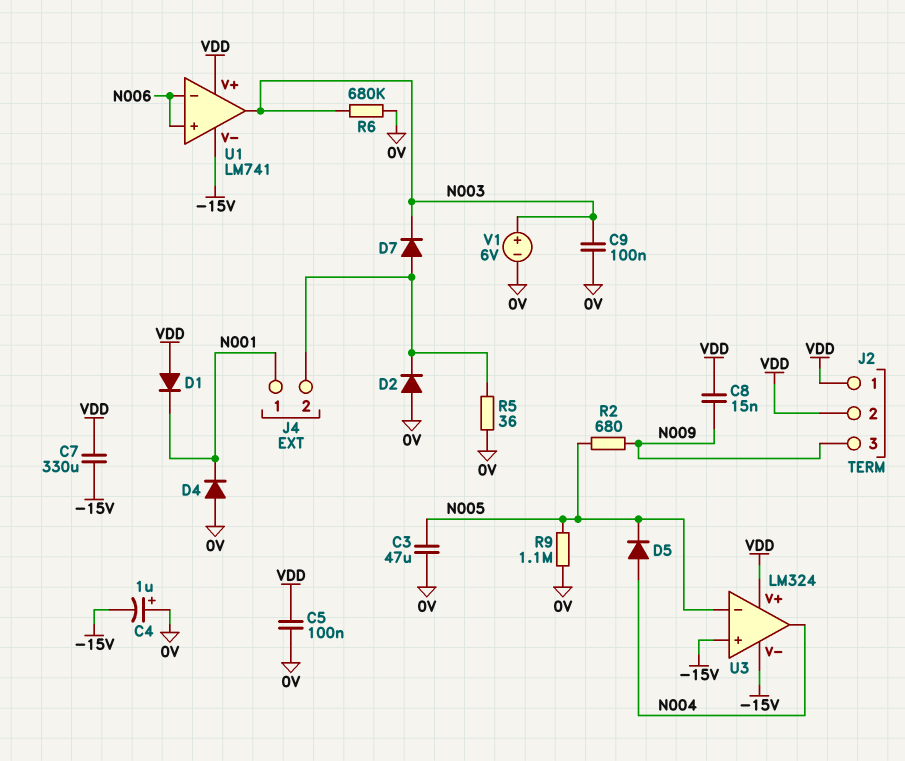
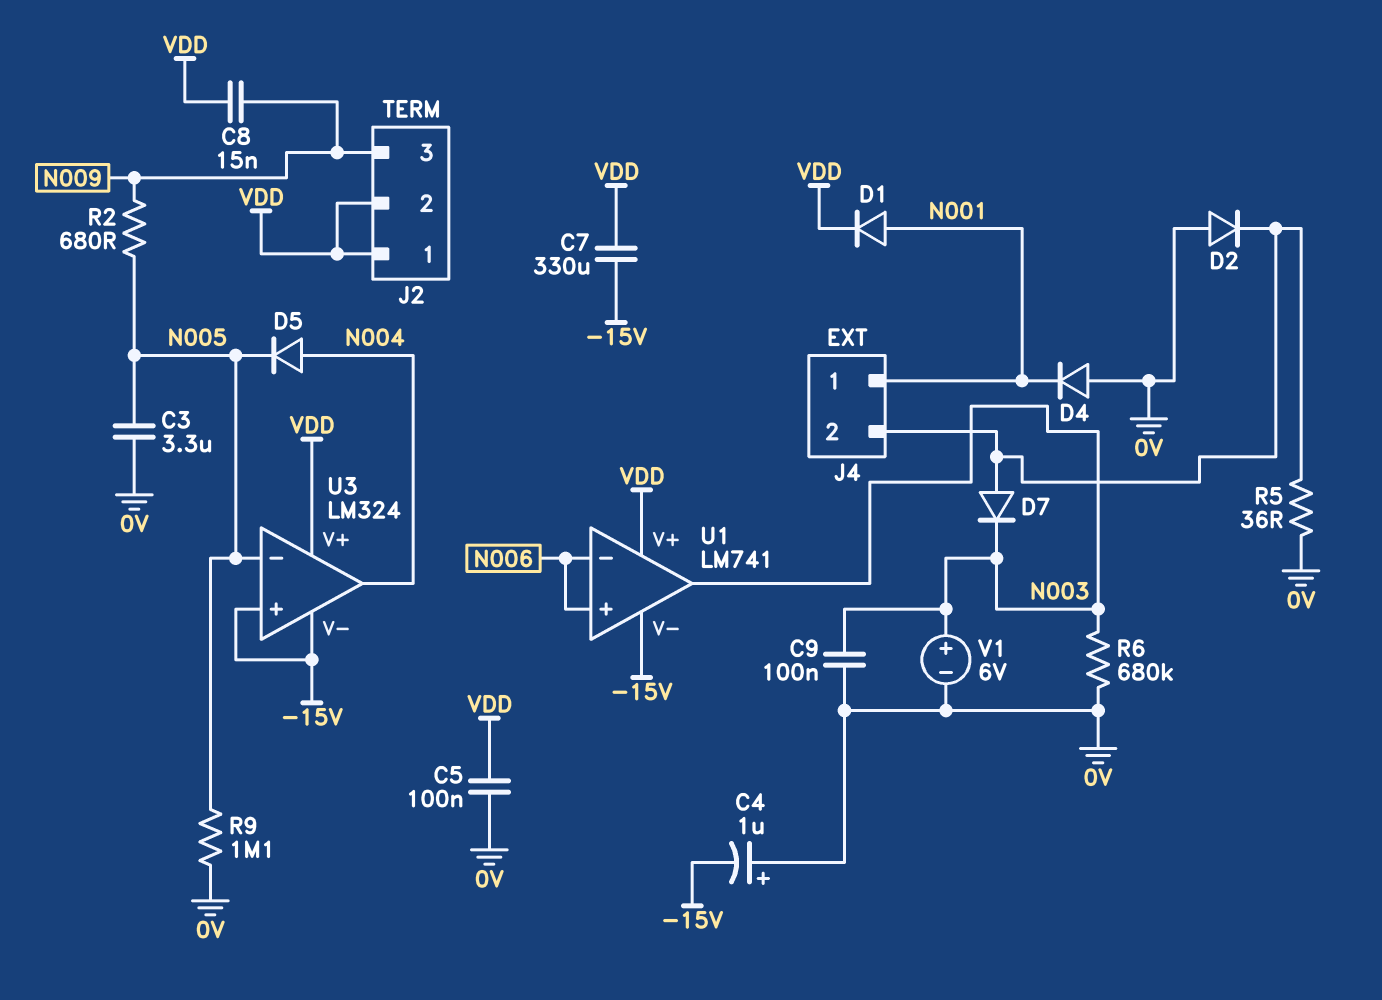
C3: 47uF (0V, N005) -> 3.3uF (0V, N005)
D1: diode (A VDD, K N001) -> diode (A N001, K VDD)

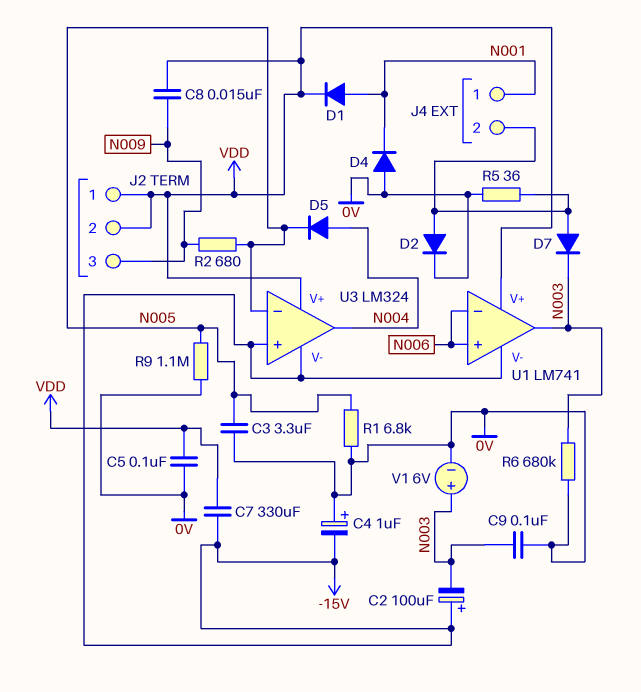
C2: none -> 100uF (plus -15V, minus N003)
D2: diode (A 0V, K J4/2) -> diode (A J4/2, K 0V)
R1: none -> 6.8k (0V, N005)

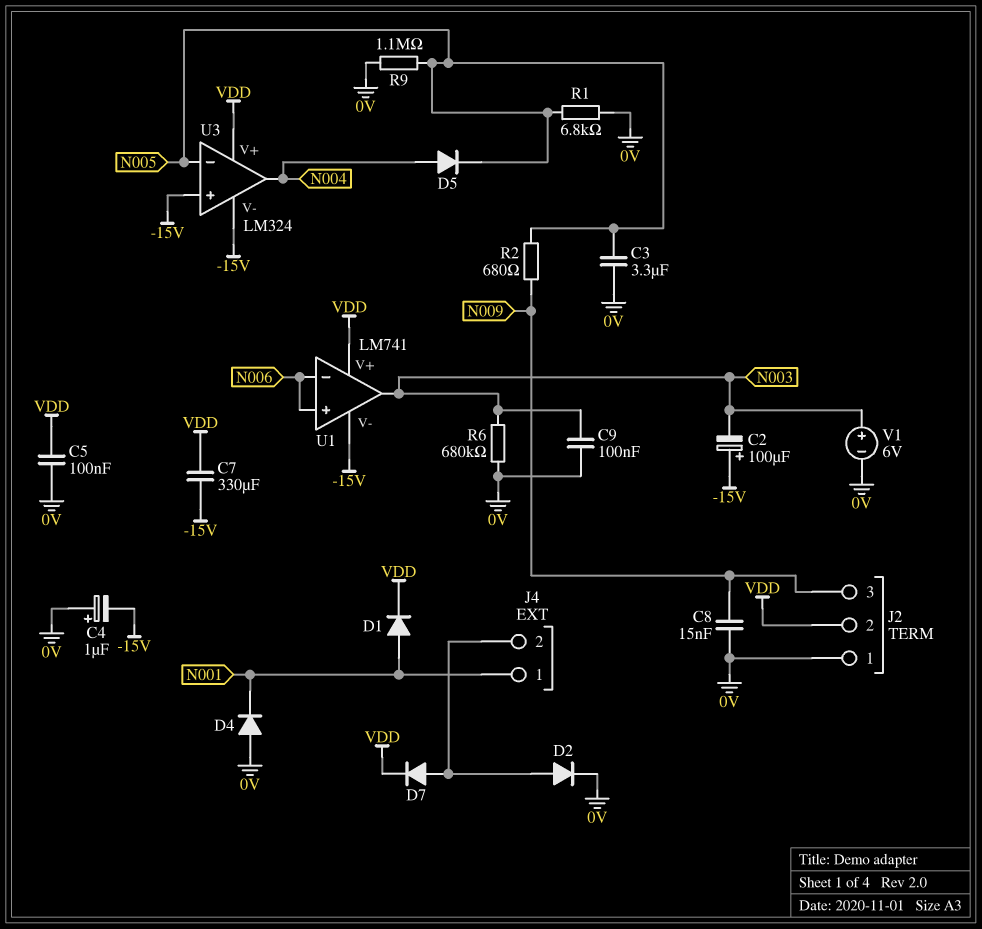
C8: 15nF (N009, VDD) -> 15nF (0V, N009)
D7: diode (A J4/2, K N003) -> diode (A J4/2, K VDD)
J2 pin 1: VDD -> 0V
R5: 36 (0V, J4/2) -> none

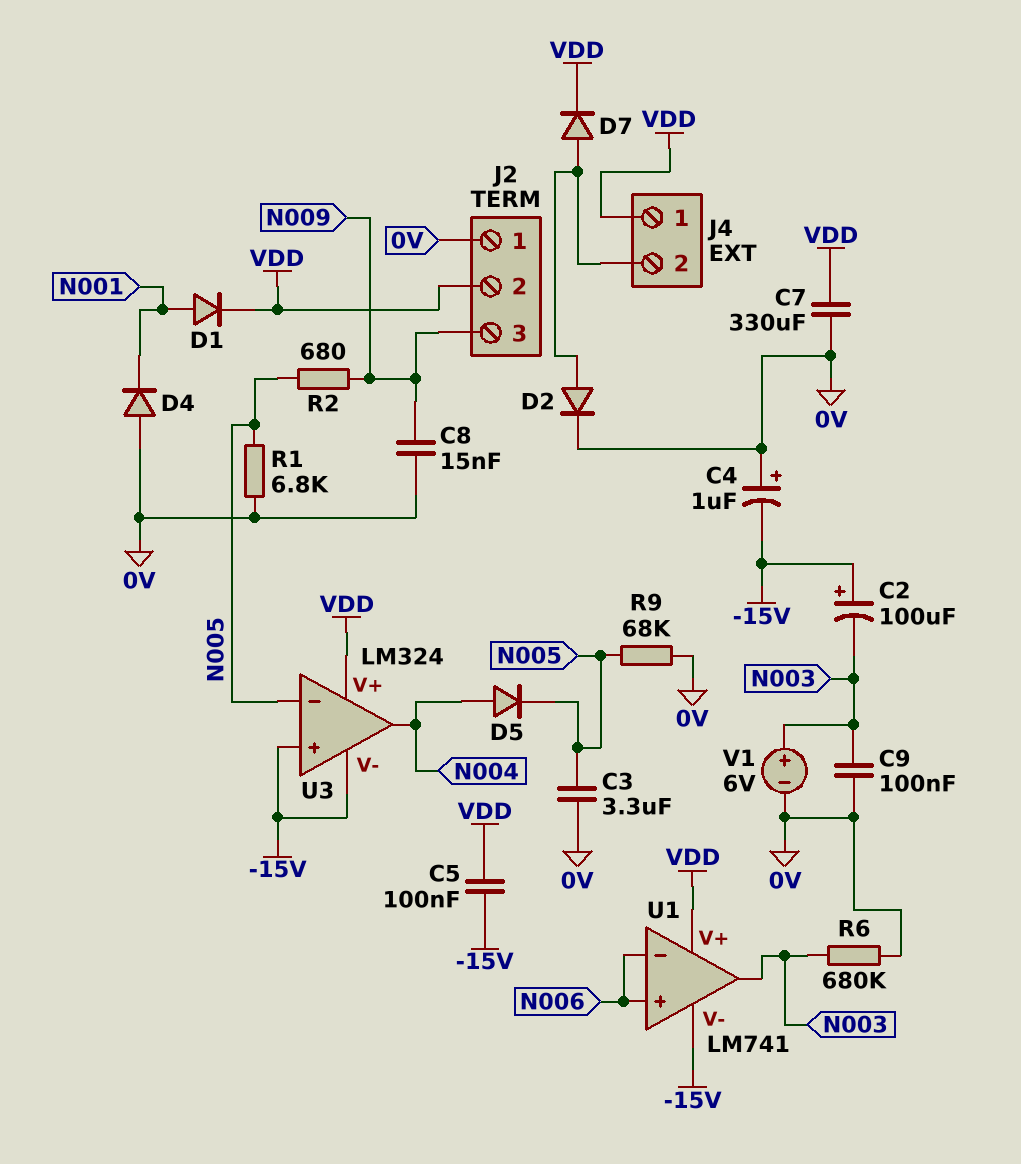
C5: 100nF (0V, VDD) -> 100nF (-15V, VDD)
C7: 330uF (-15V, VDD) -> 330uF (0V, VDD)
J4 pin 1: N001 -> VDD
R9: 1.1M (0V, N005) -> 68k (0V, N005)

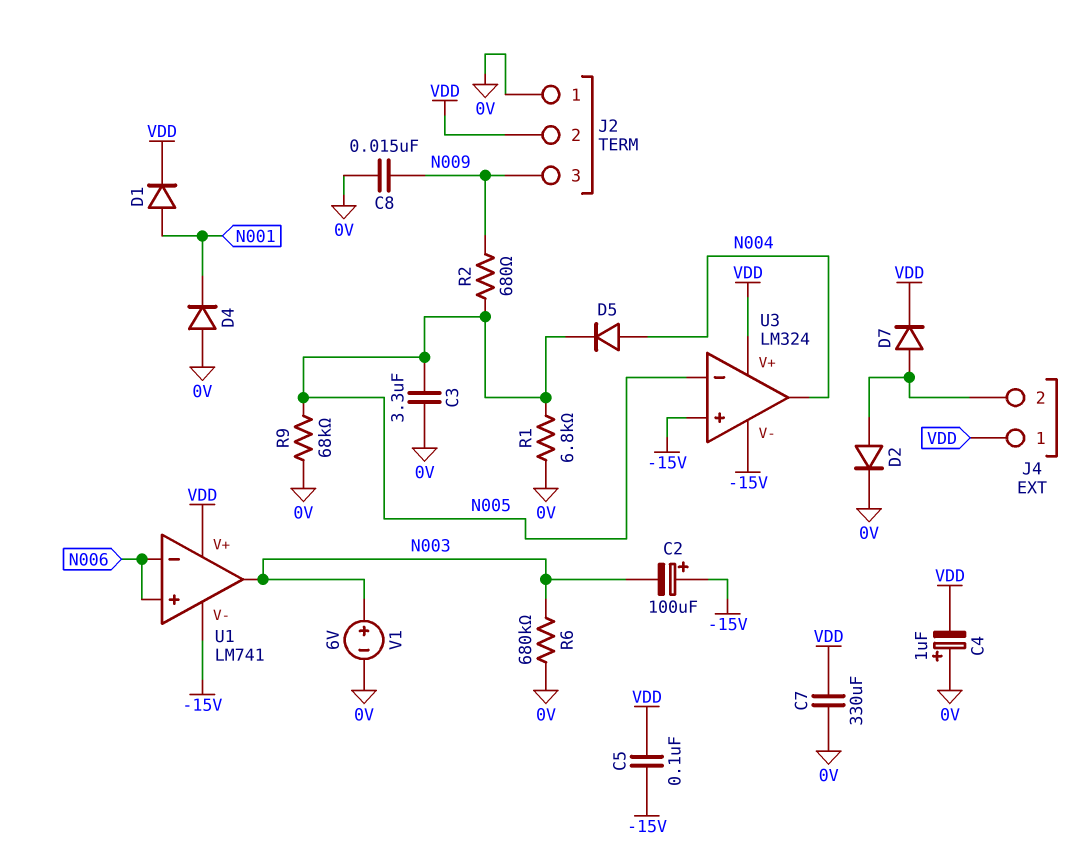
C4: 1uF (plus 0V, minus -15V) -> 1uF (plus 0V, minus VDD)
C9: 100nF (0V, N003) -> none

